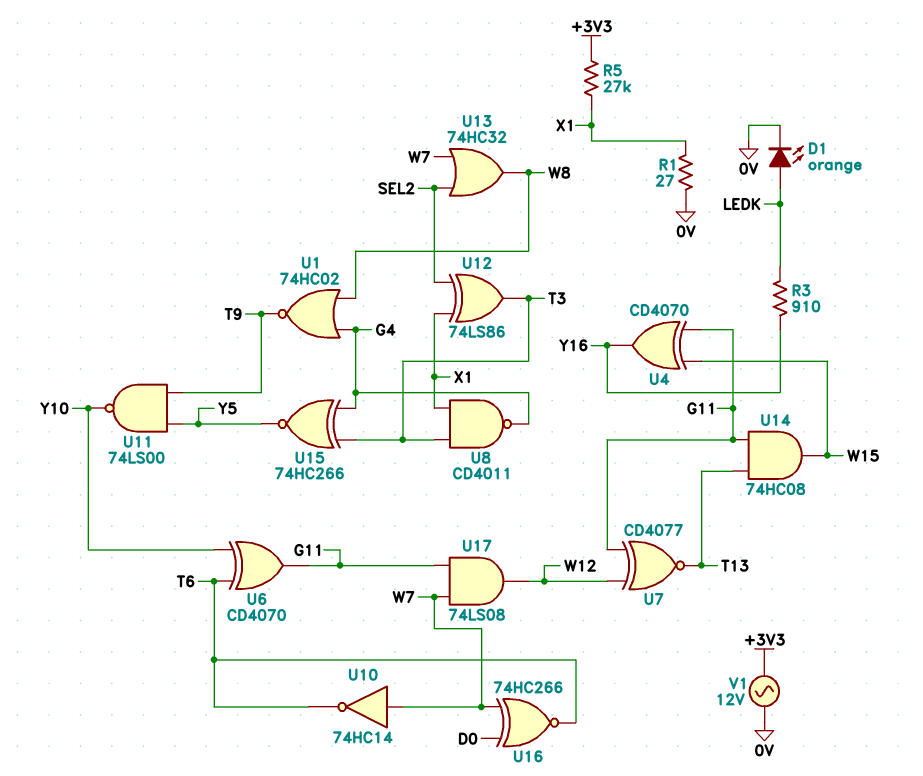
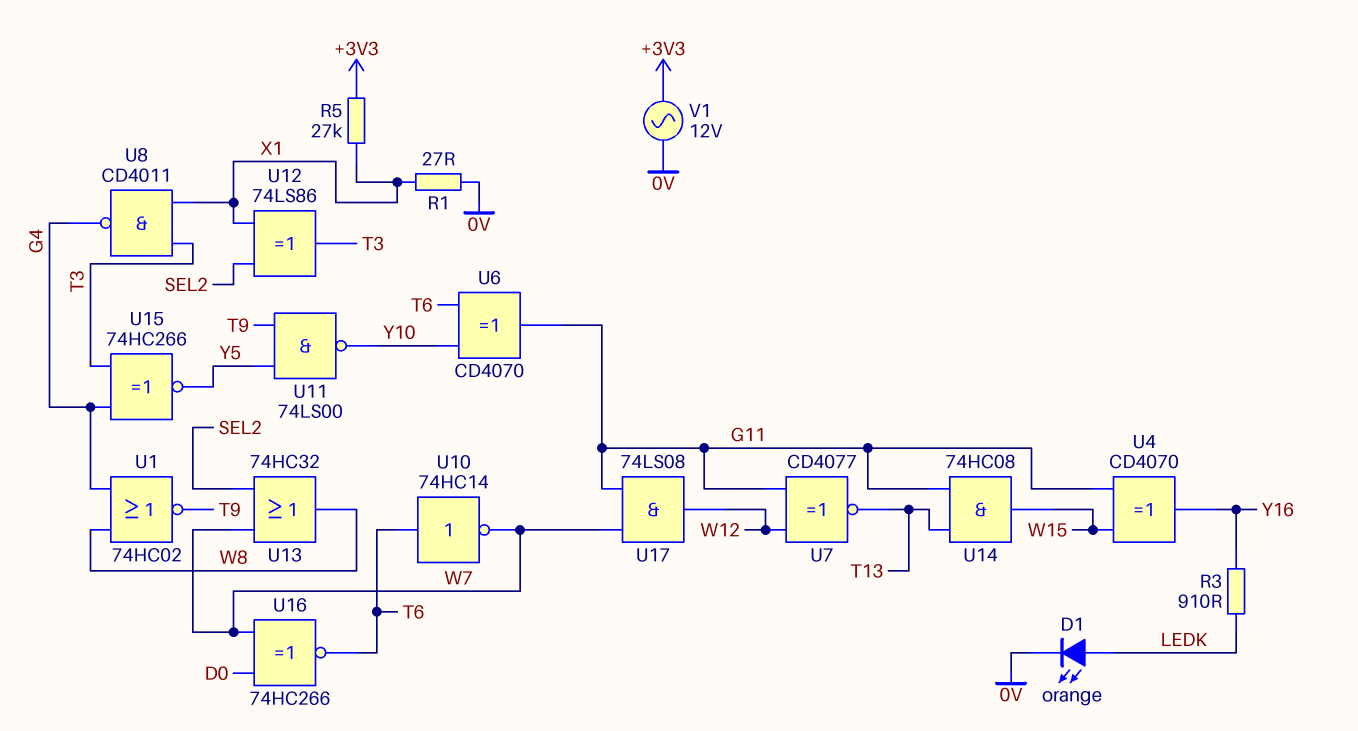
U10: NOT 74HC14 (in W7, out T6) -> NOT 74HC14 (in T6, out W7)

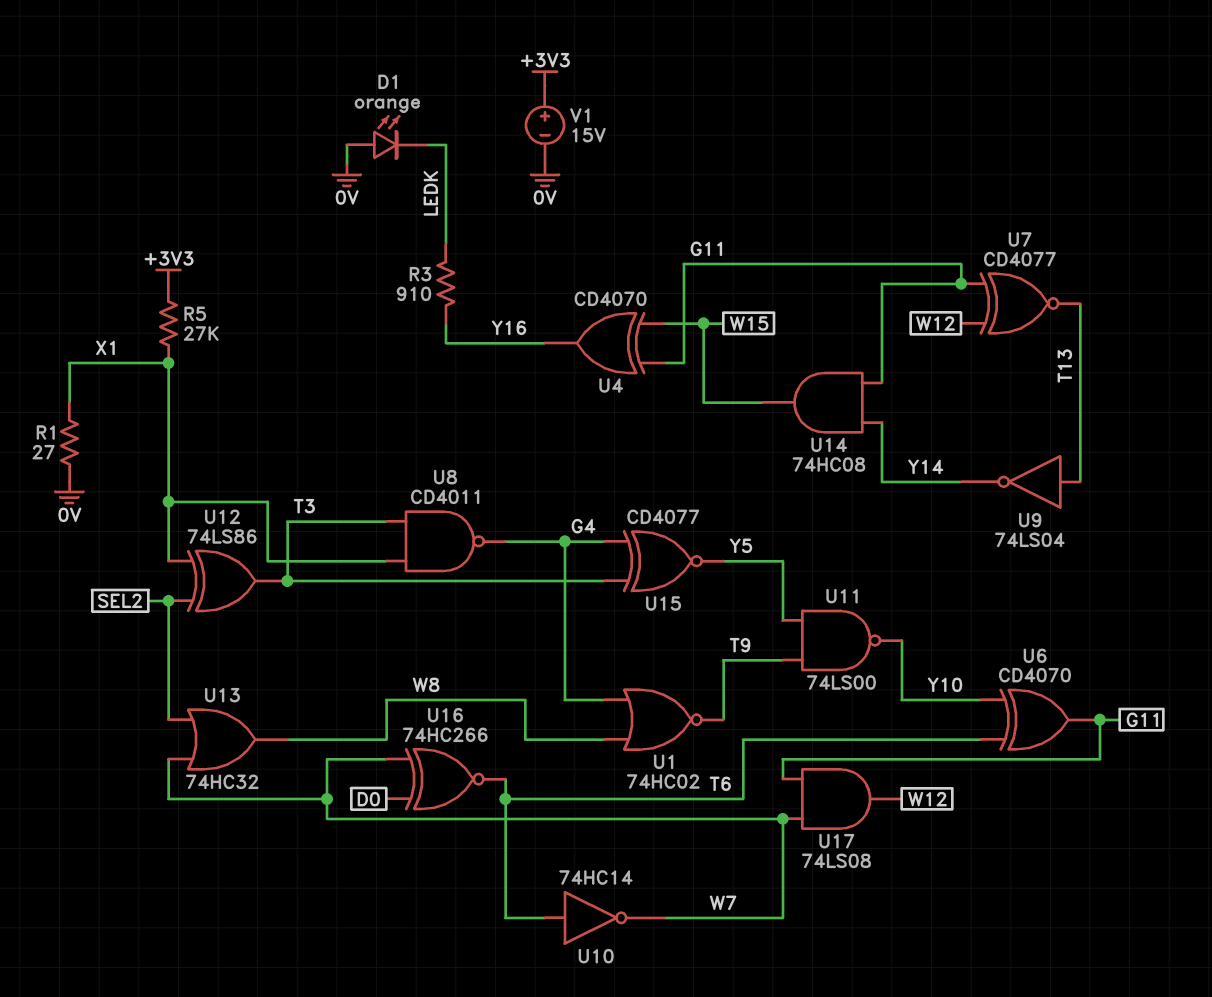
D1: LED orange (A LEDK, K 0V) -> LED orange (A 0V, K LEDK)
U9: none -> NOT 74LS04 (in T13, out Y14)
U14: AND 74HC08 (in G11, in T13, out W15) -> AND 74HC08 (in G11, in Y14, out W15)
U15: XNOR 74HC266 (in G4, in T3, out Y5) -> XNOR CD4077 (in G4, in T3, out Y5)
V1: AC 12V (+3V3, 0V) -> 15V (plus +3V3, minus 0V)

